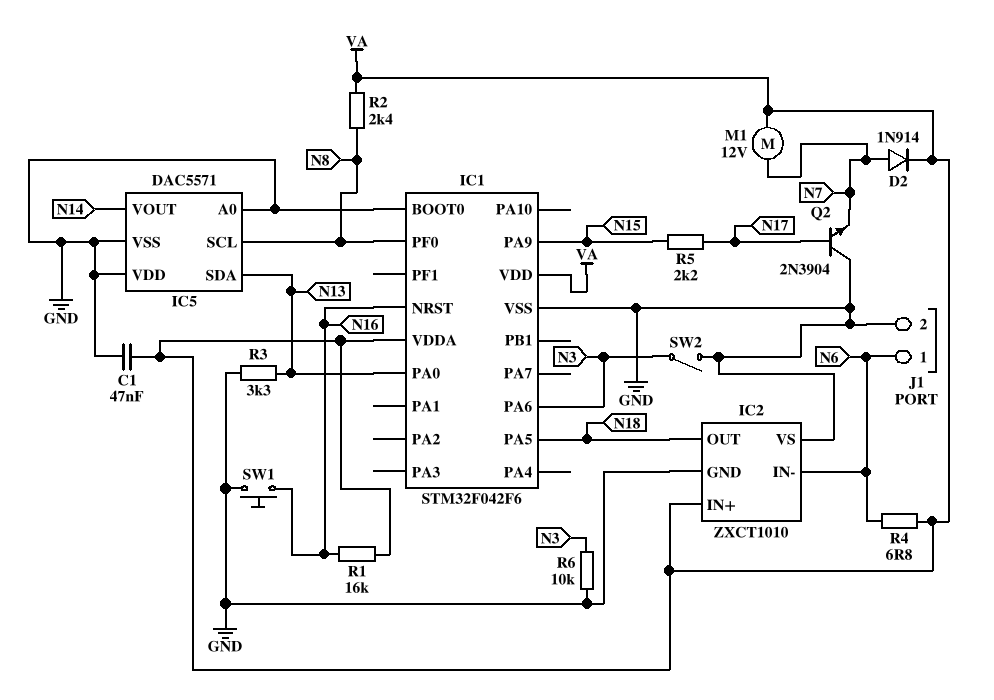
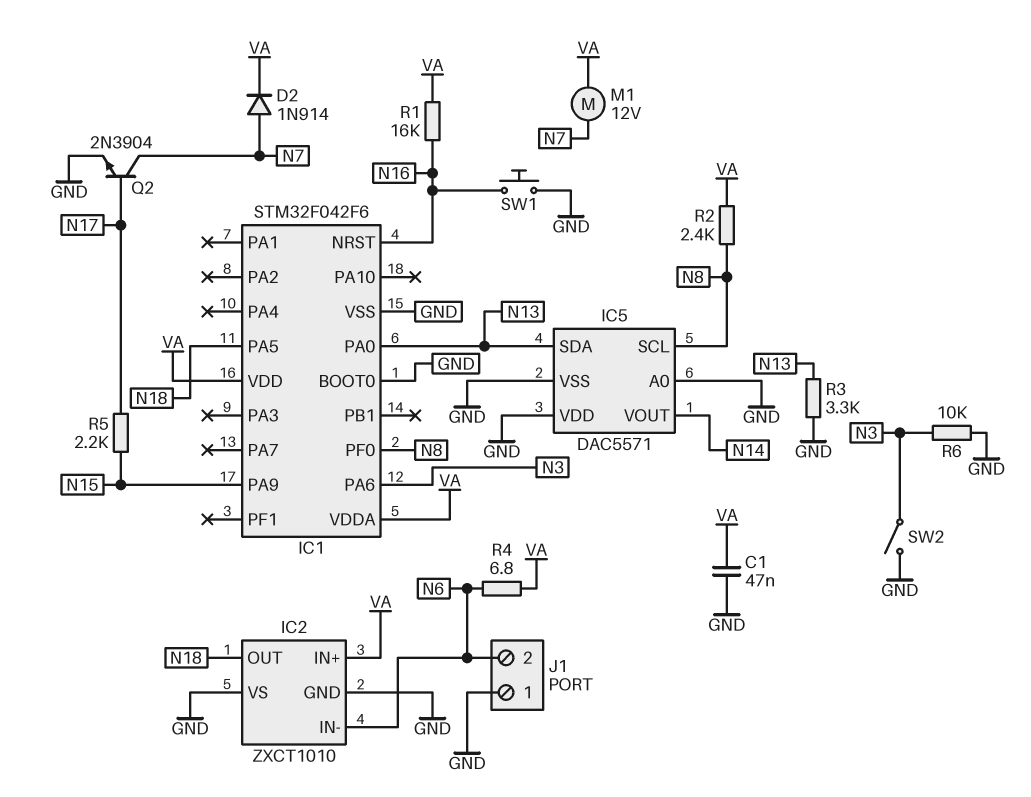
J1 pin 1: N6 -> GND
J1 pin 2: GND -> N6
Q2: NPN 2N3904 (B N17, C GND, E N7) -> NPN 2N3904 (B N17, C N7, E GND)

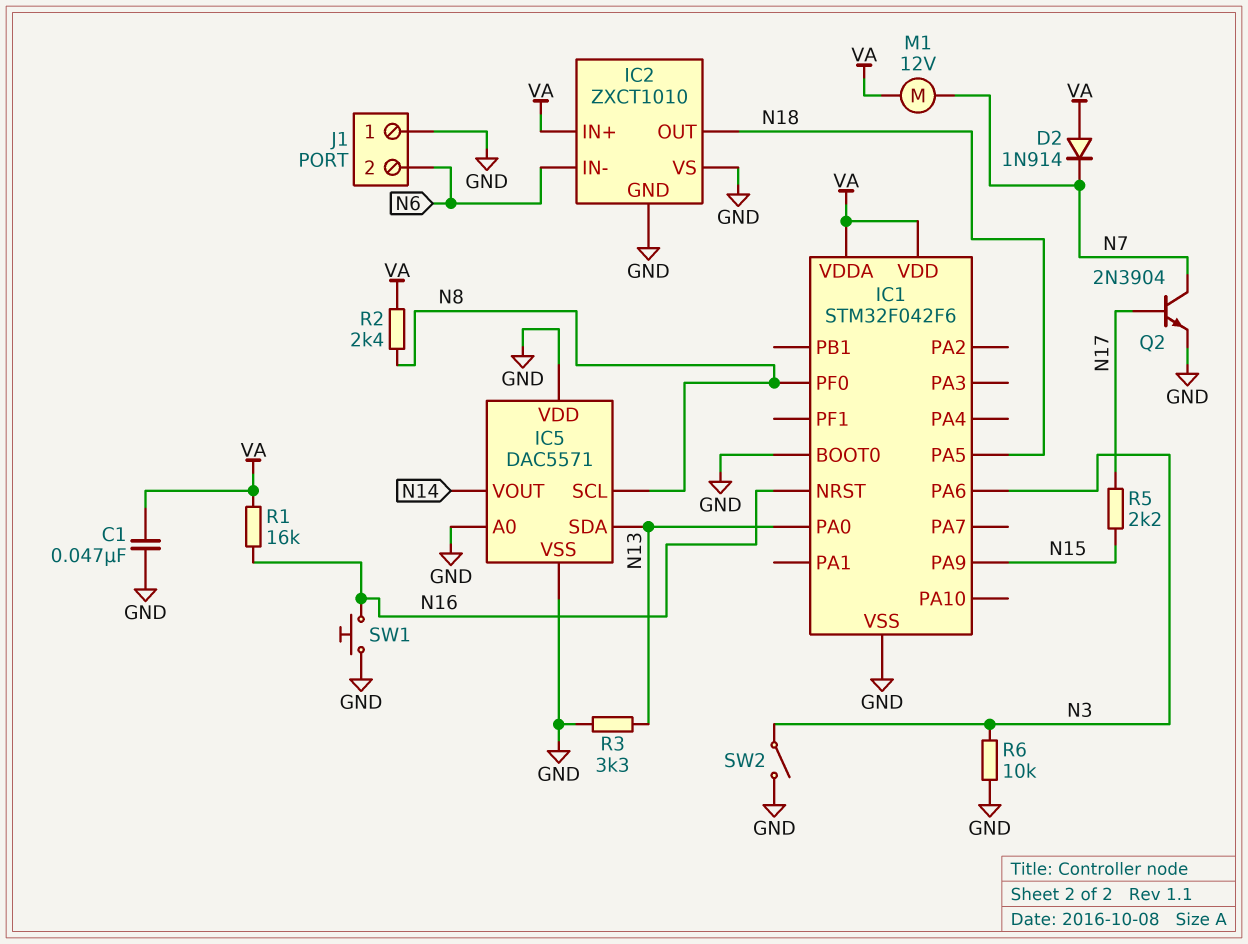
D2: diode 1N914 (A N7, K VA) -> diode 1N914 (A VA, K N7)
R4: 6.8 (N6, VA) -> none

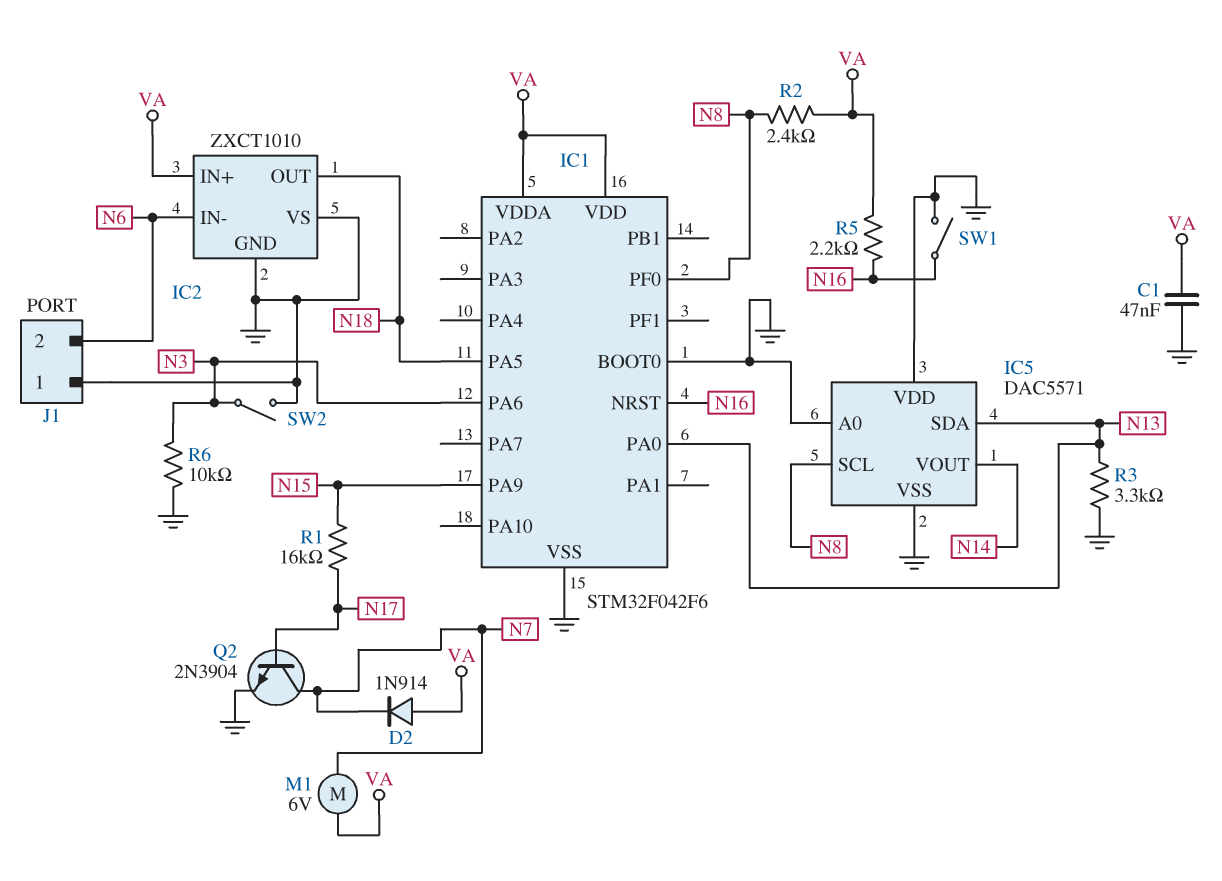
M1: motor 12V (N7, VA) -> motor 6V (N7, VA)
R1: 16k (N16, VA) -> 16k (N15, N17)
R5: 2.2k (N15, N17) -> 2.2k (N16, VA)
SW1: button (GND, N16) -> switch (GND, N16)

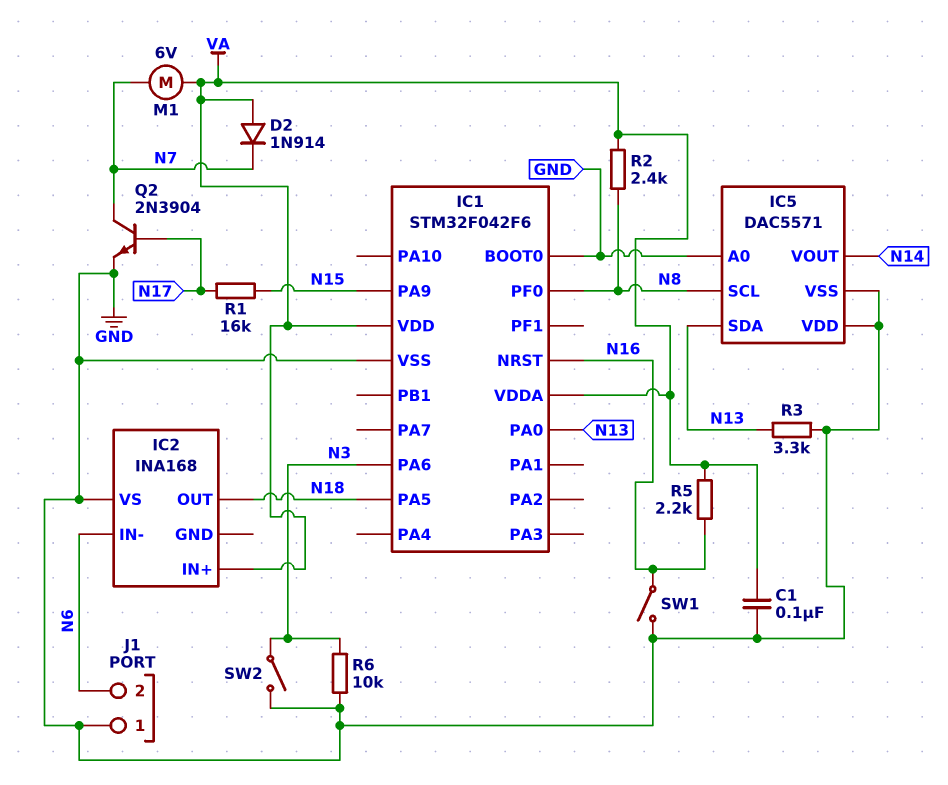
C1: 47nF (GND, VA) -> 100nF (GND, VA)
IC2: ZXCT1010 -> INA168
IC2 pin GND: GND -> none

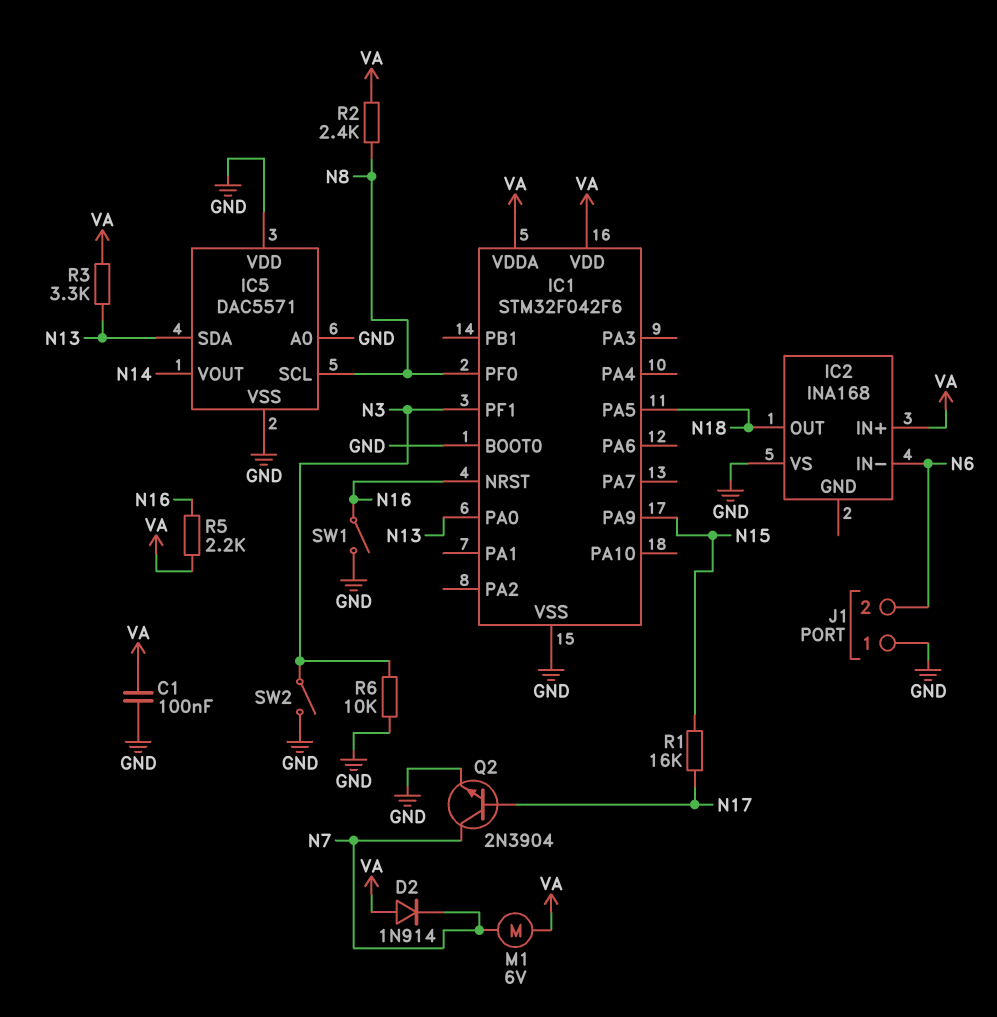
IC1 pin PA6: N3 -> none
IC1 pin PF1: none -> N3
R3: 3.3k (GND, N13) -> 3.3k (N13, VA)

